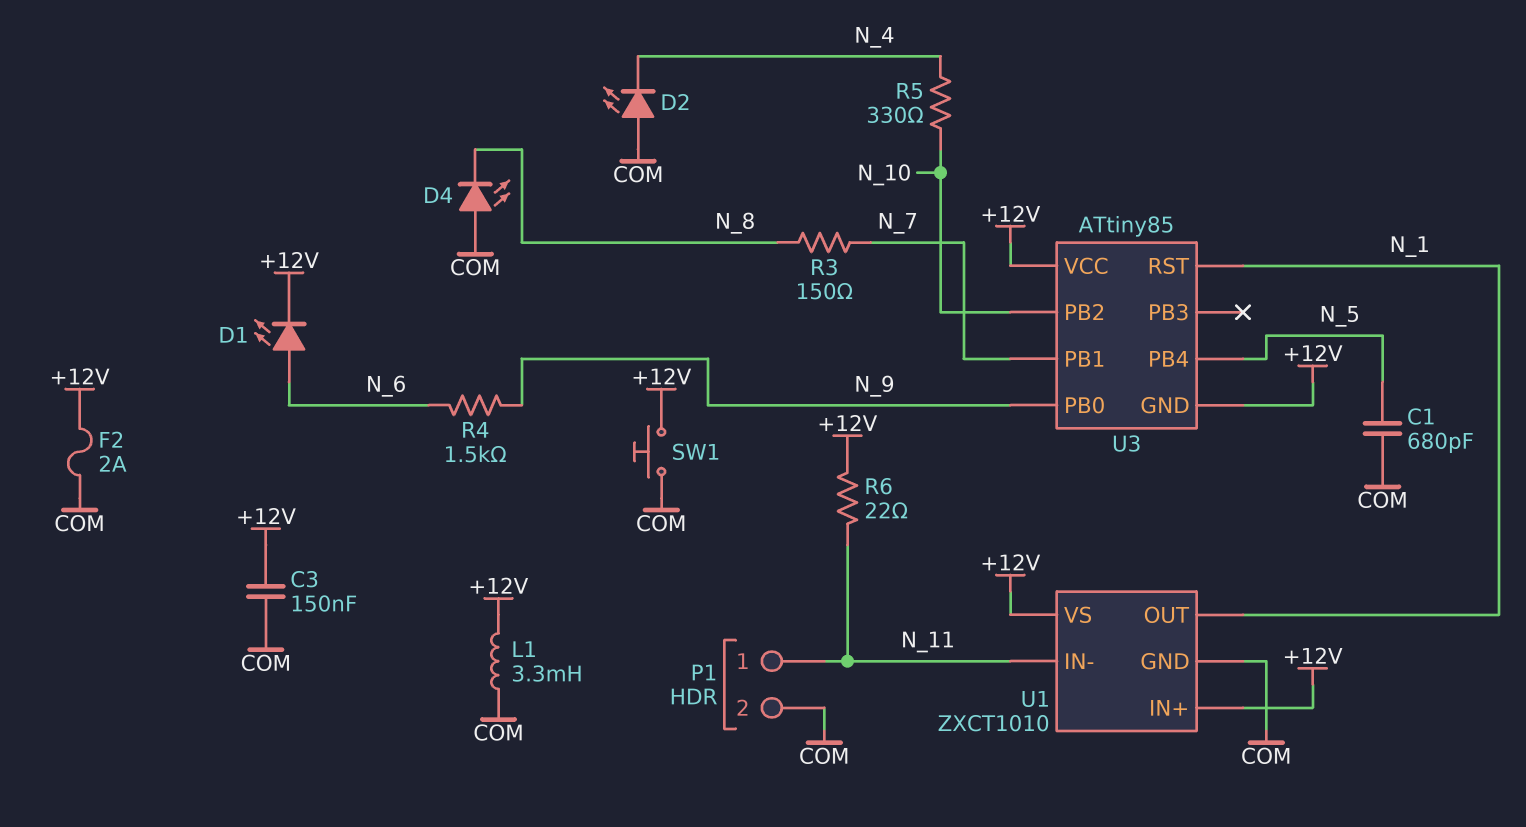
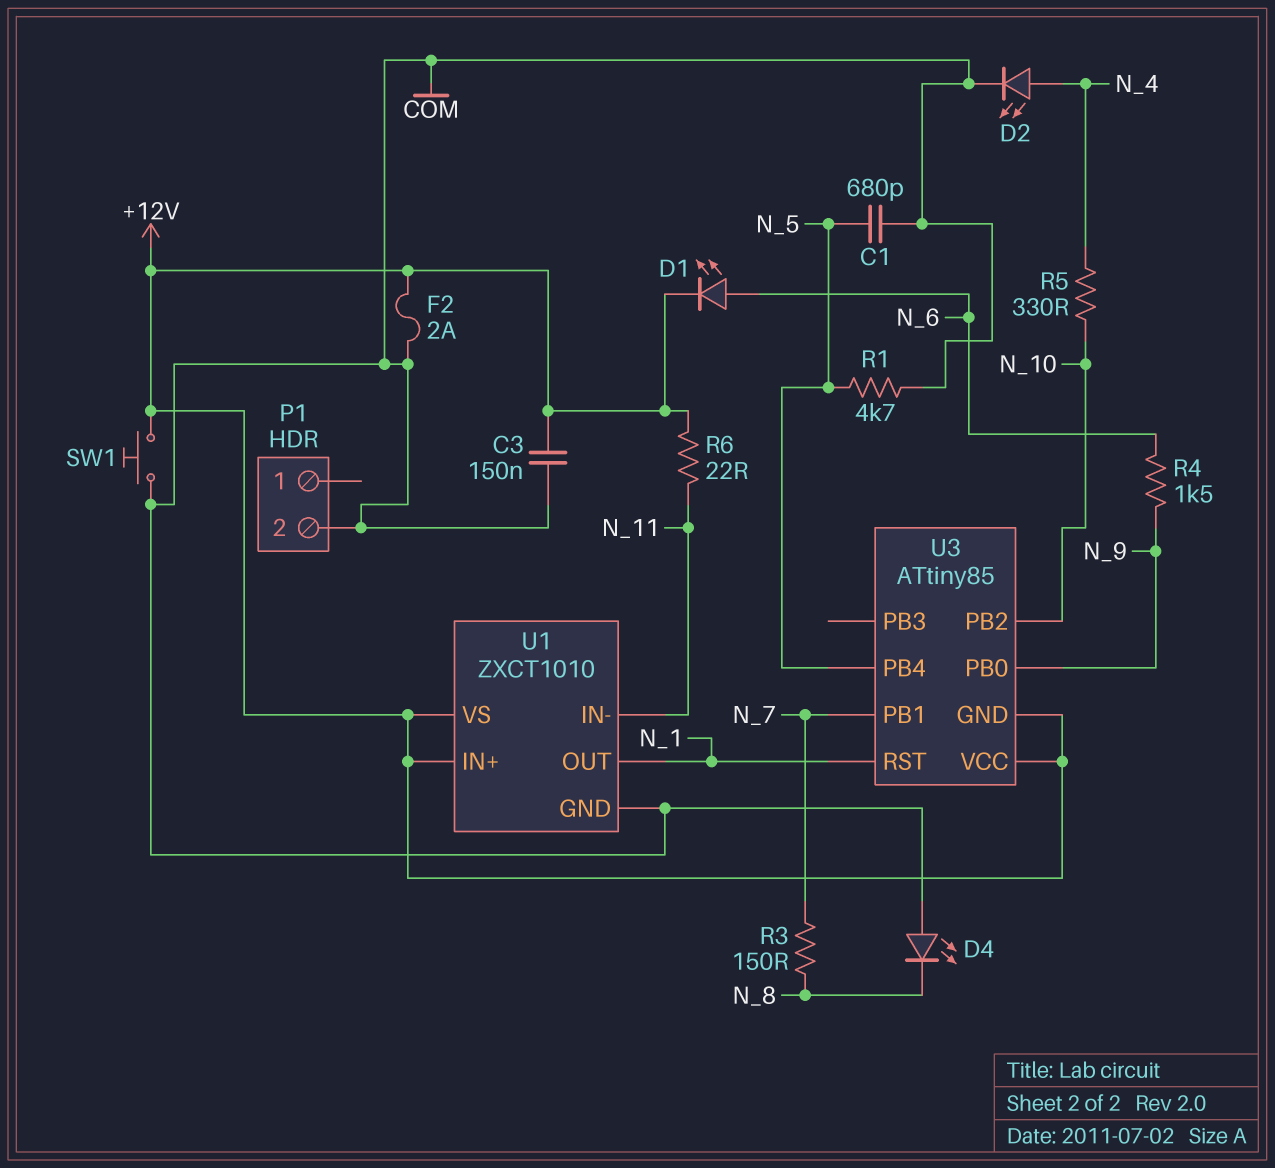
D2: LED (A COM, K N_4) -> LED (A N_4, K COM)
L1: 3.3mH (+12V, COM) -> none
P1 pin 1: N_11 -> none
R1: none -> 4.7k (COM, N_5)

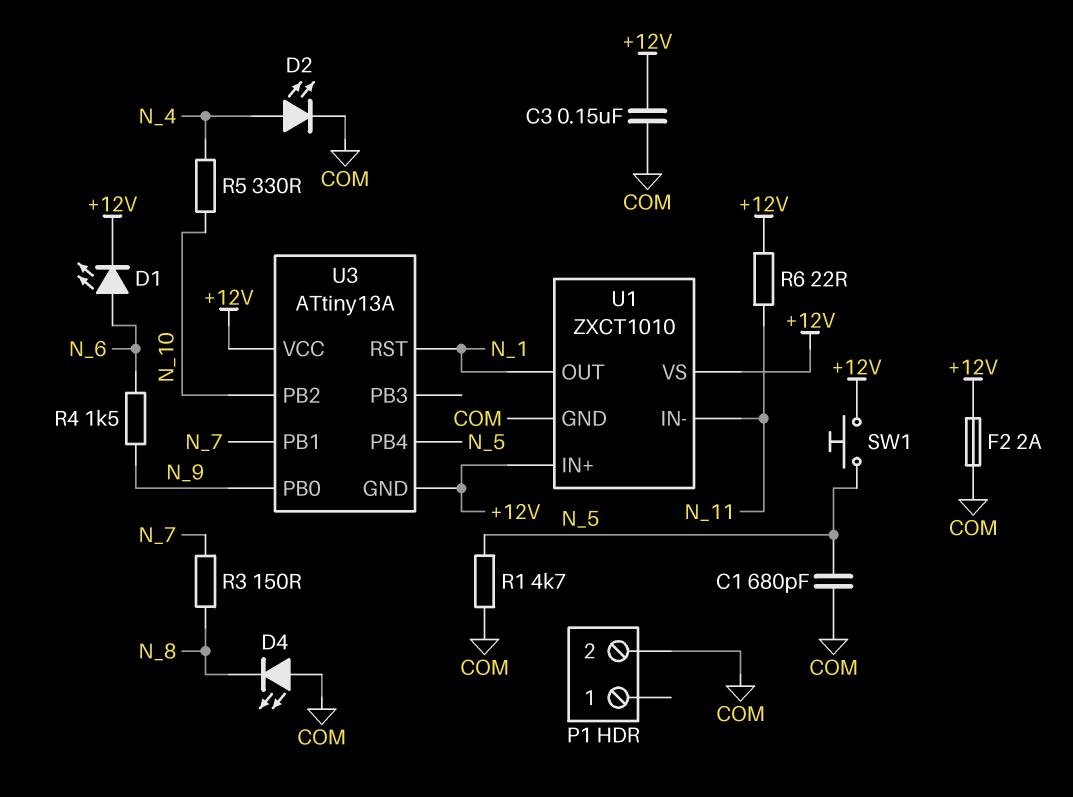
SW1: button (+12V, COM) -> button (+12V, N_5)
U3: ATtiny85 -> ATtiny13A

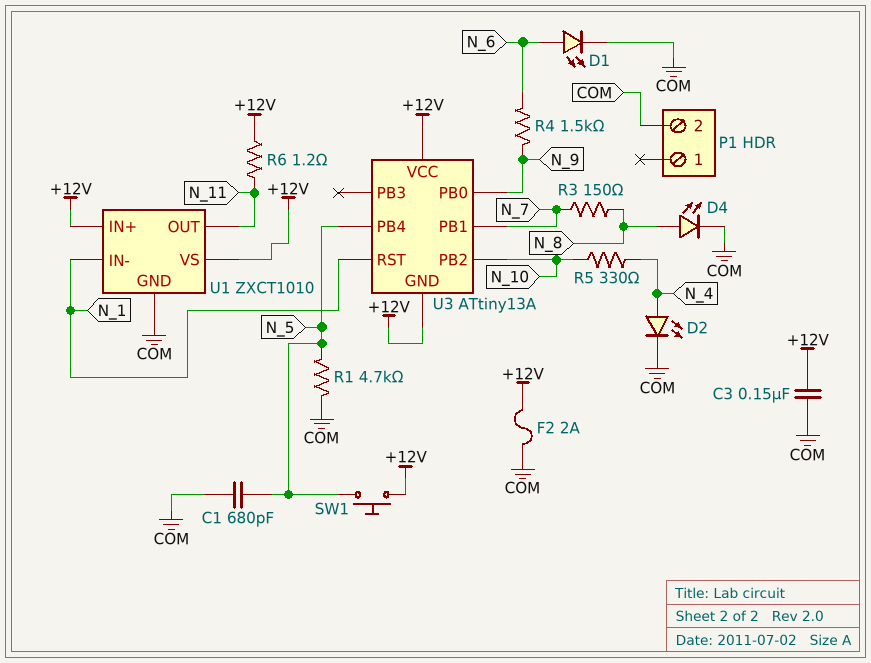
D1: LED (A N_6, K +12V) -> LED (A N_6, K COM)
D4: LED (A COM, K N_8) -> LED (A N_8, K COM)
R6: 22 (+12V, N_11) -> 1.2 (+12V, N_11)
U1 pin IN-: N_11 -> N_1
U1 pin OUT: N_1 -> N_11

